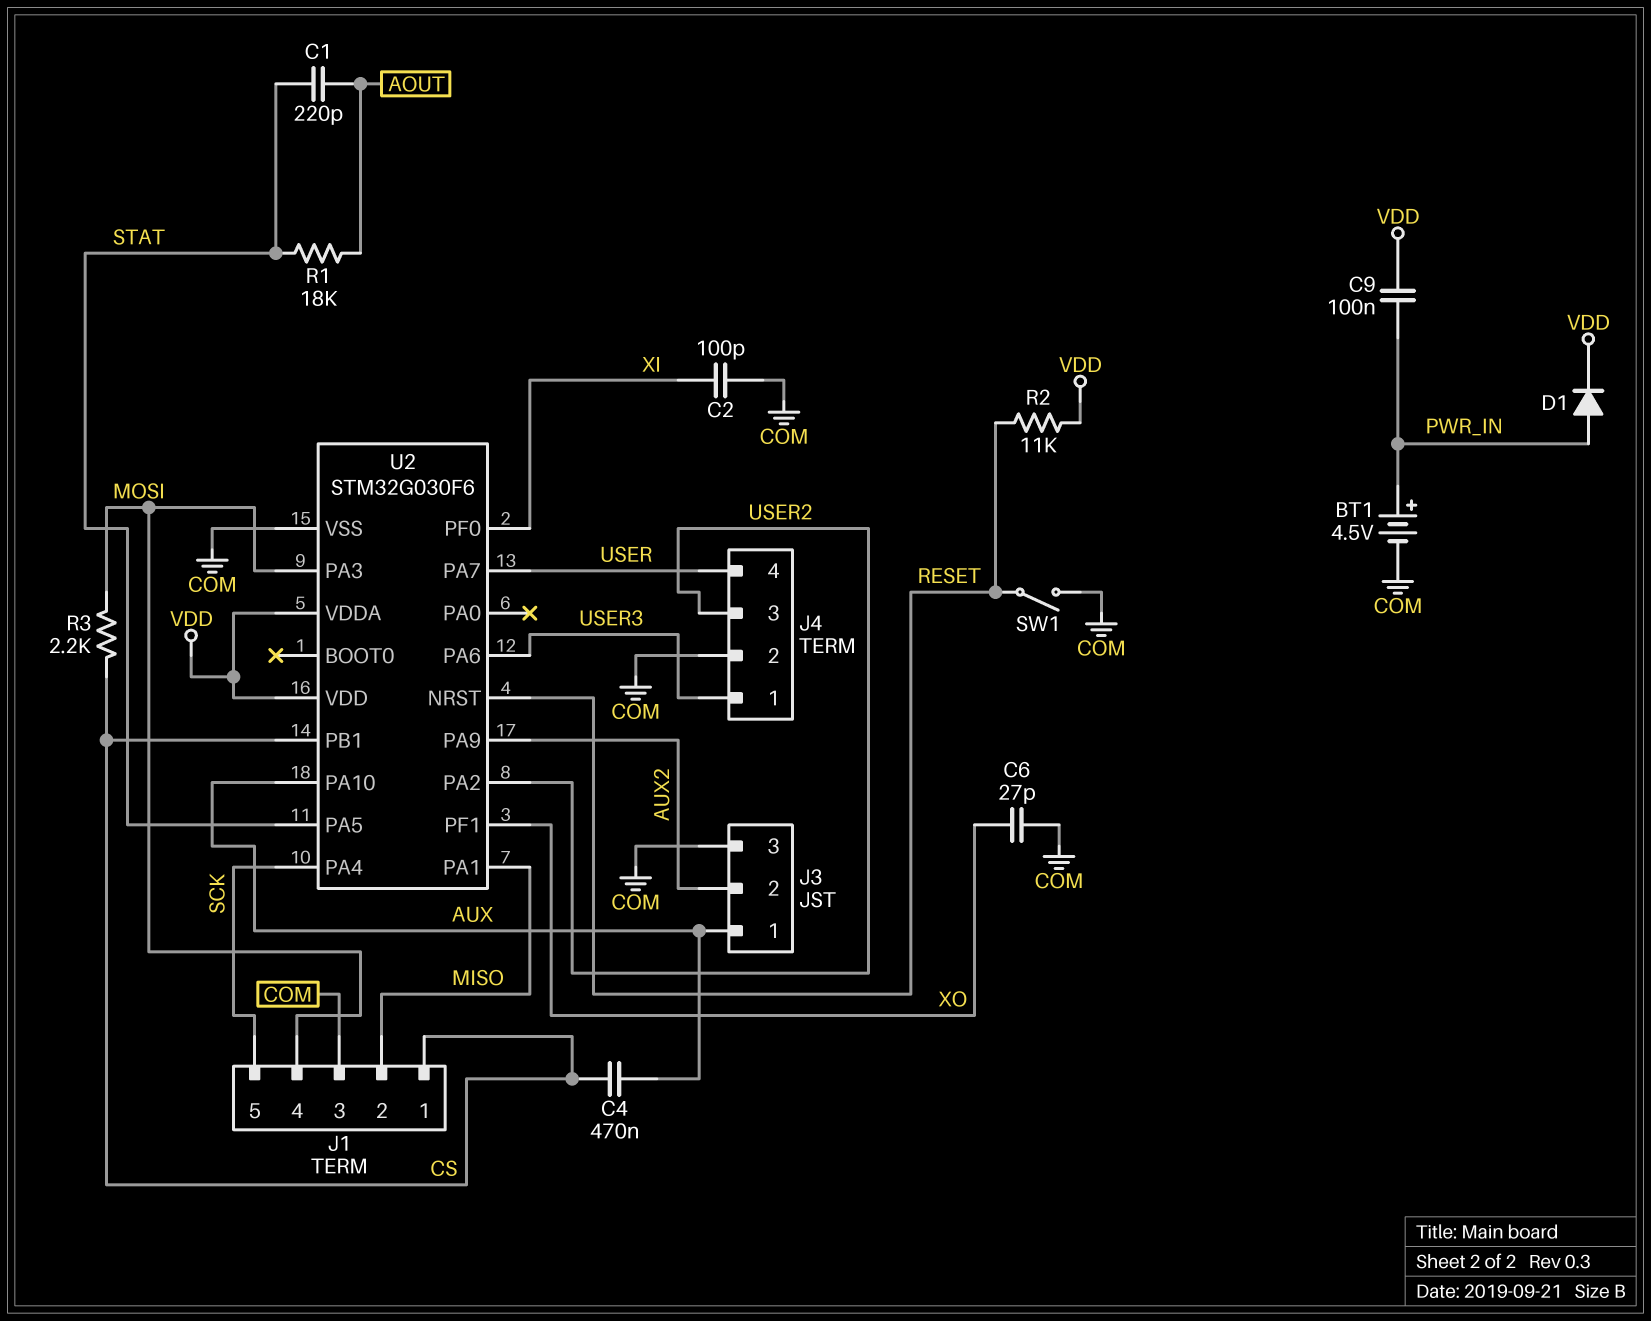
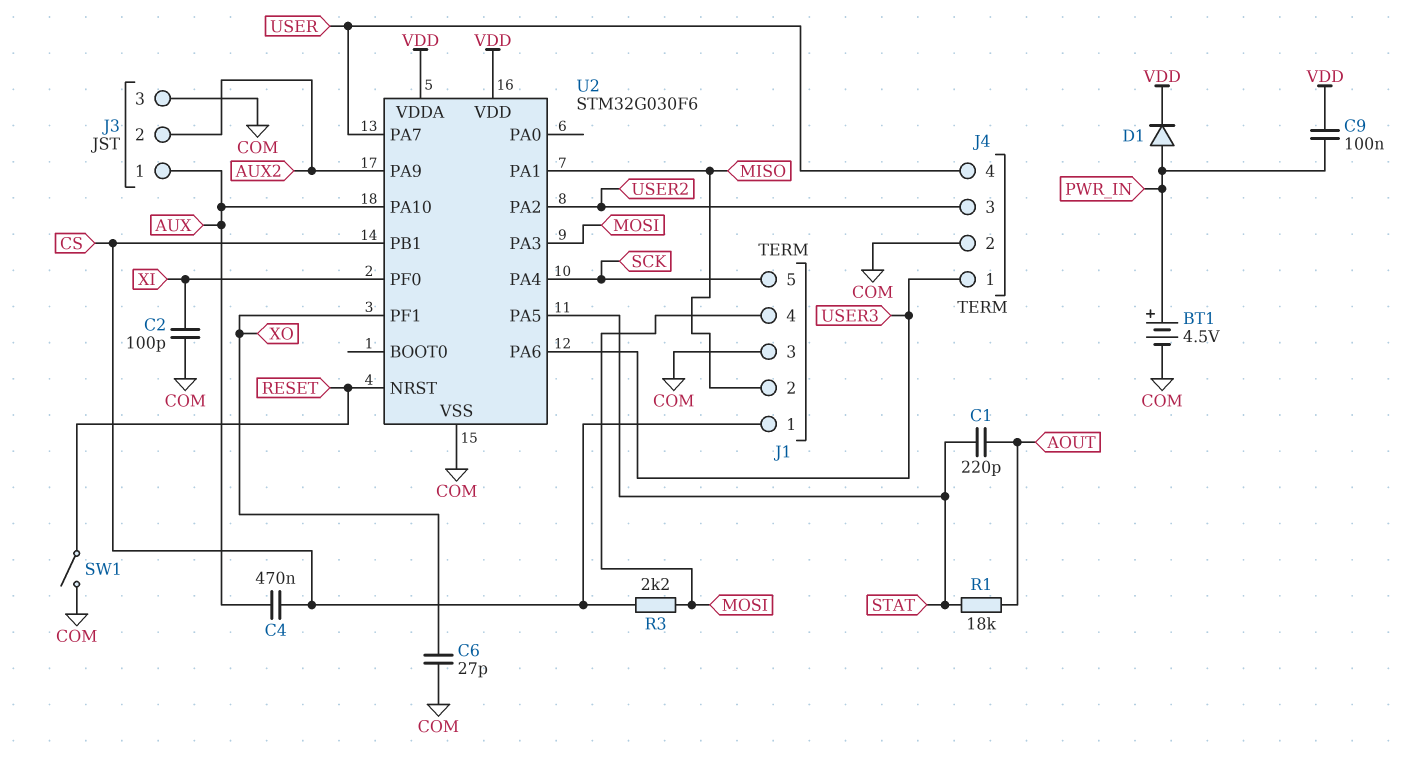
R2: 11k (RESET, VDD) -> none

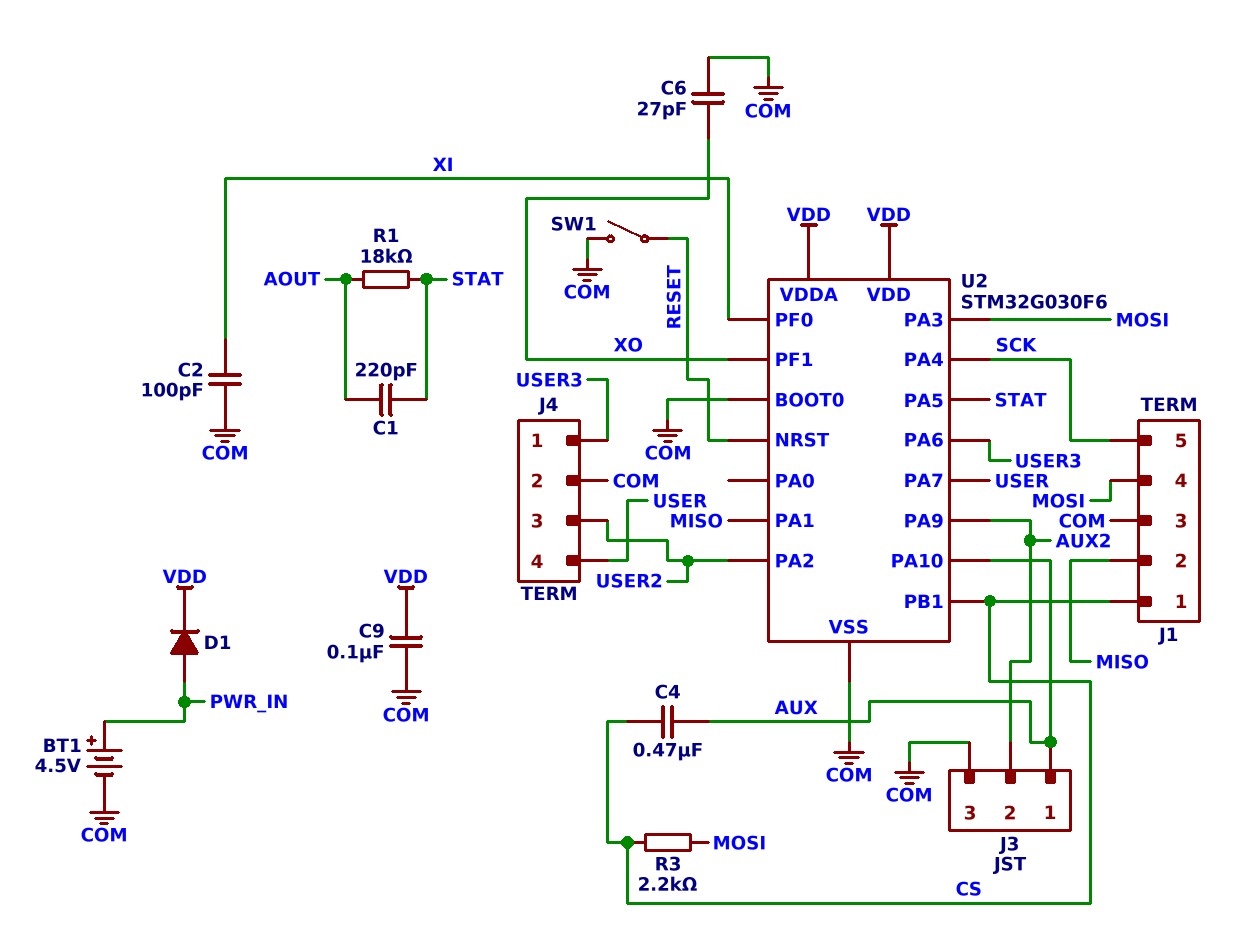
C9: 100nF (PWR_IN, VDD) -> 100nF (COM, VDD)
U2 pin BOOT0: none -> COM

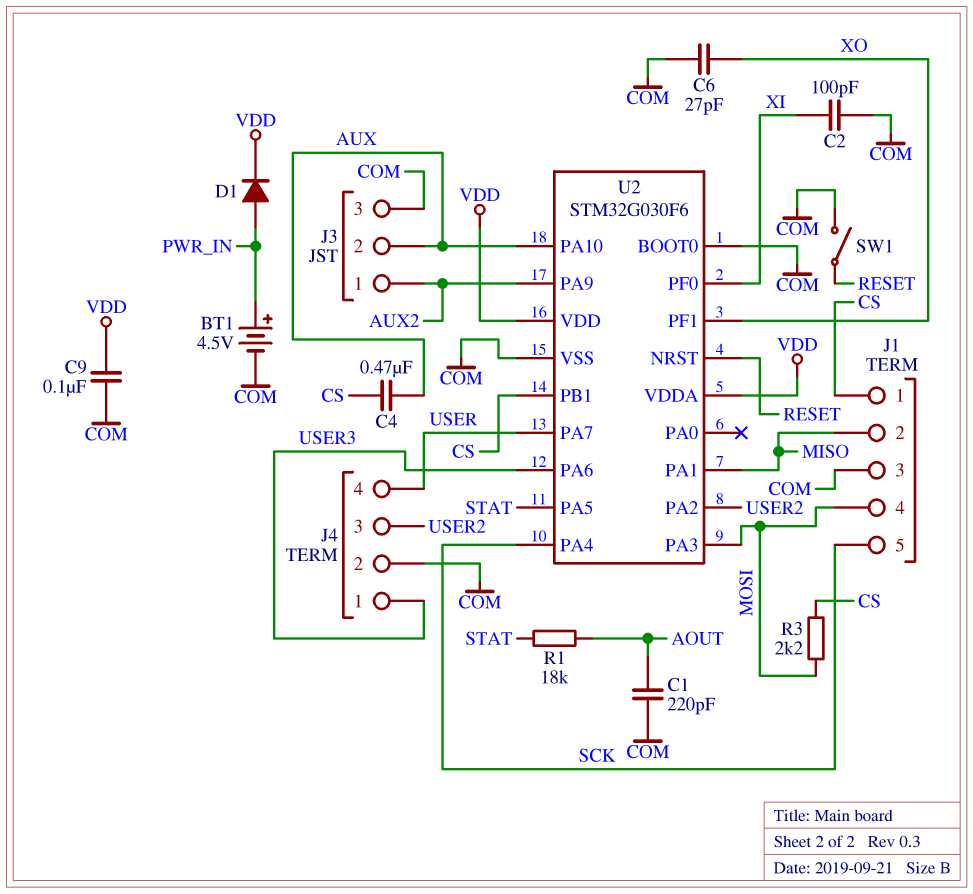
C1: 220pF (AOUT, STAT) -> 220pF (AOUT, COM)
J3 pin 1: AUX -> AUX2
J3 pin 2: AUX2 -> AUX

